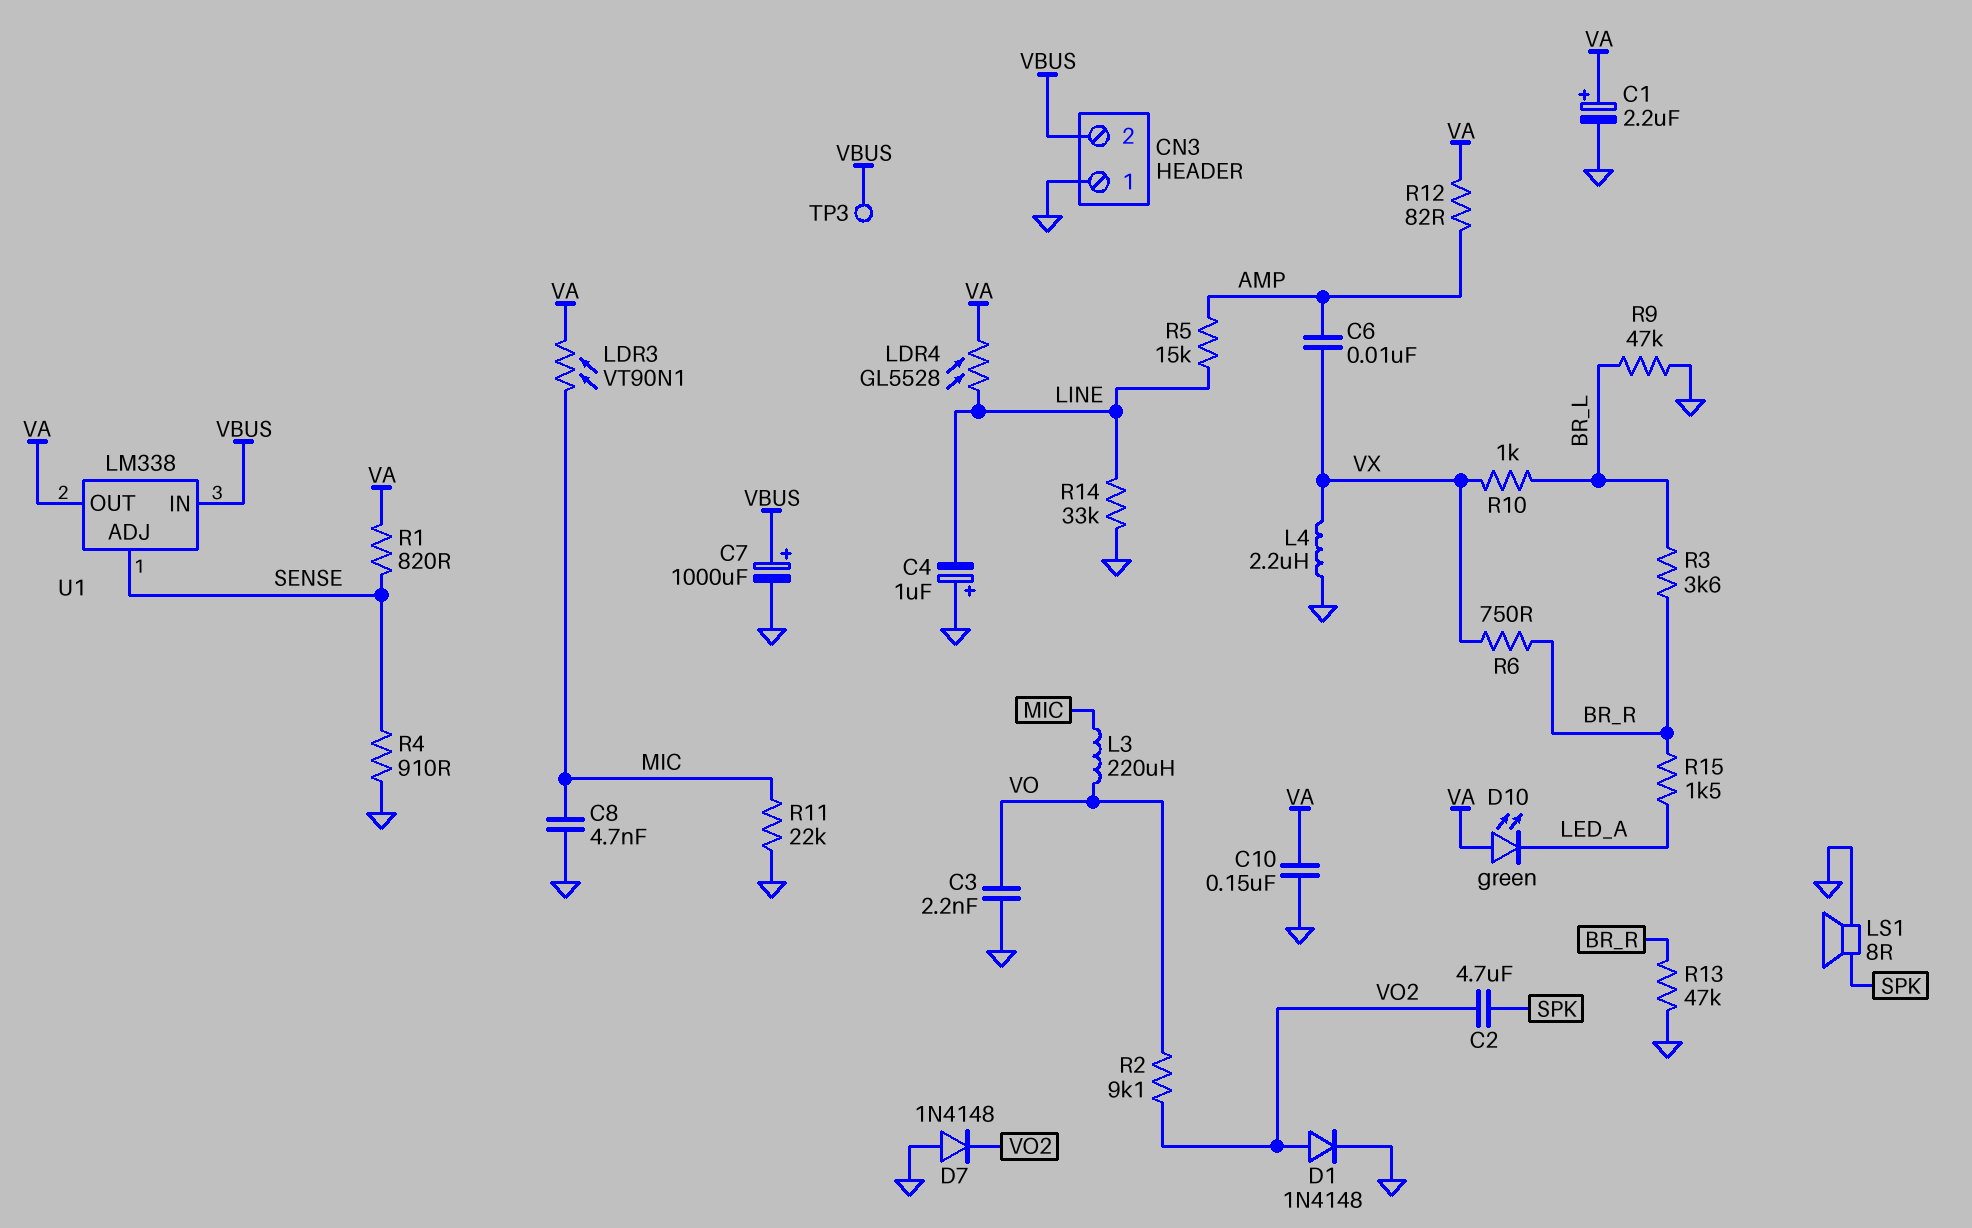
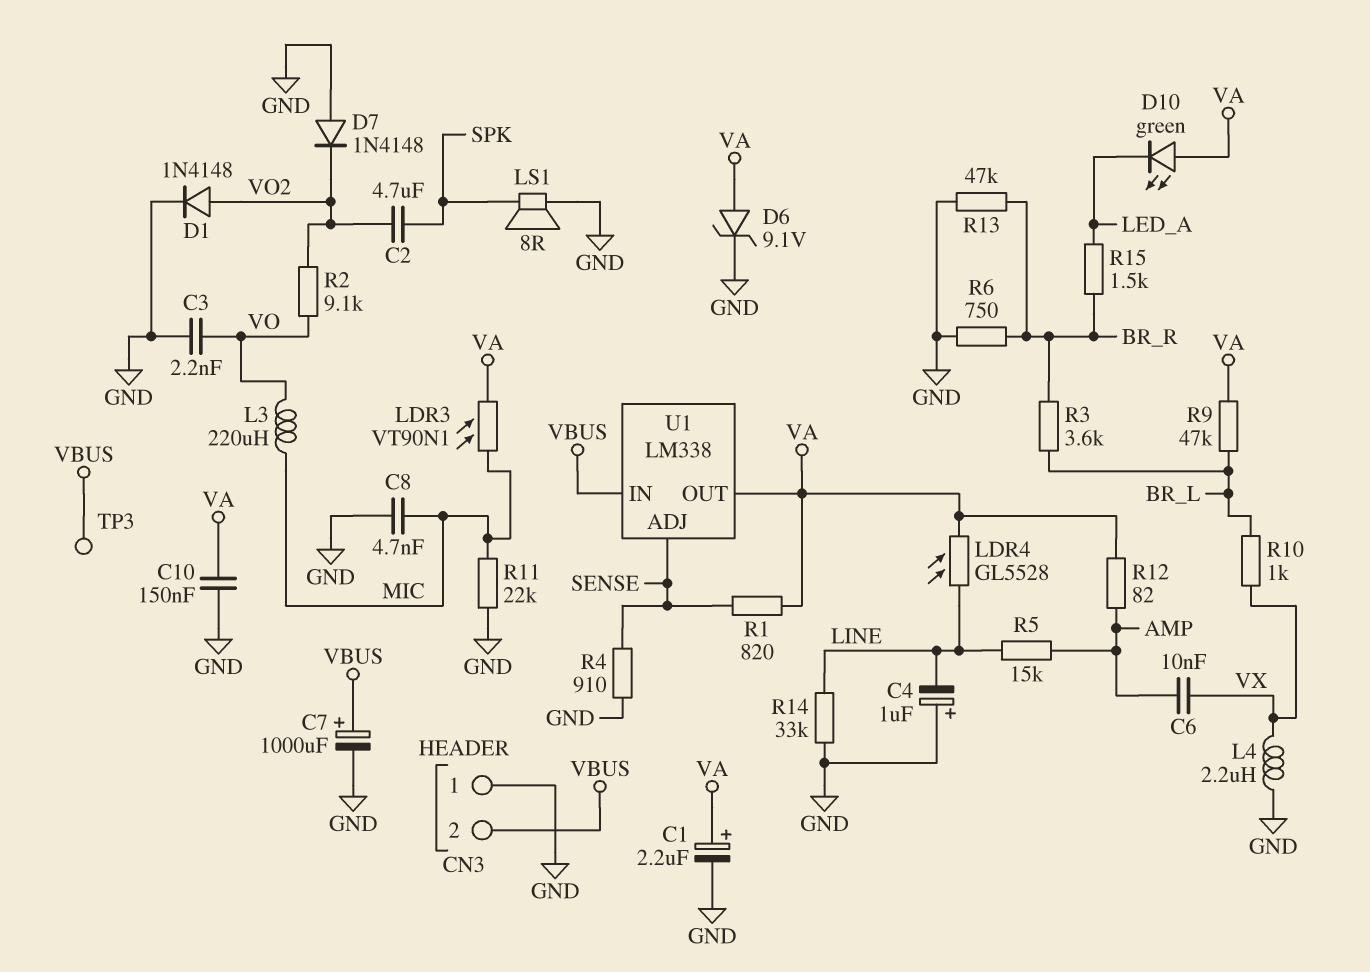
D6: none -> zener 9.1V (A VA, K GND)
R6: 750 (BR_R, VX) -> 750 (BR_R, GND)
R9: 47k (BR_L, GND) -> 47k (BR_L, VA)

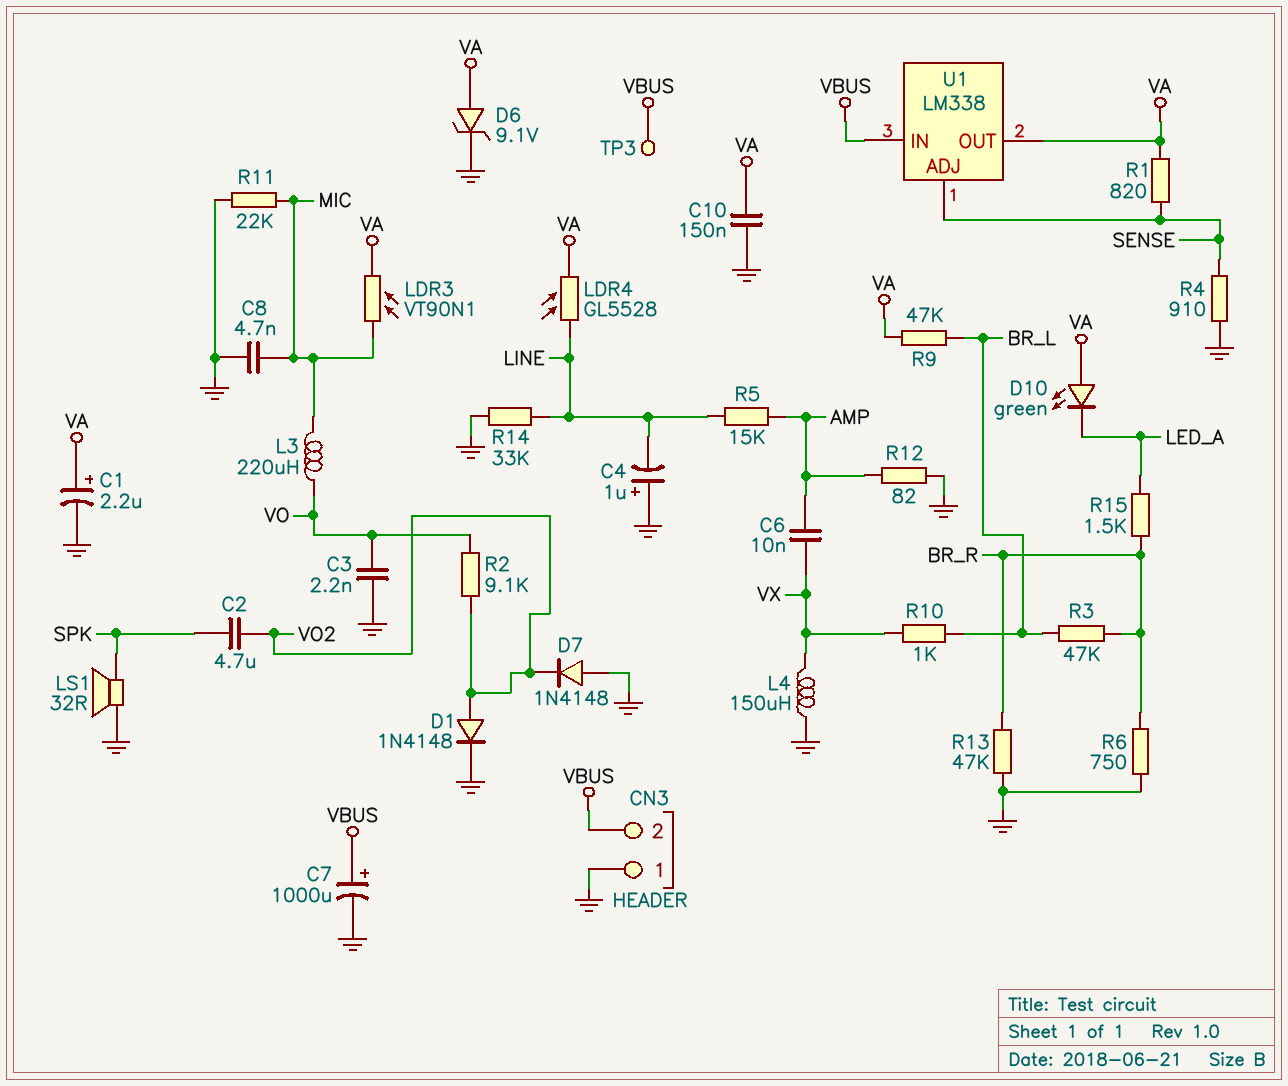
L4: 2.2uH (GND, VX) -> 150uH (GND, VX)
LS1: speaker 8R (GND, SPK) -> speaker 32R (GND, SPK)
R3: 3.6k (BR_L, BR_R) -> 47k (BR_L, BR_R)
R12: 82 (AMP, VA) -> 82 (AMP, GND)

